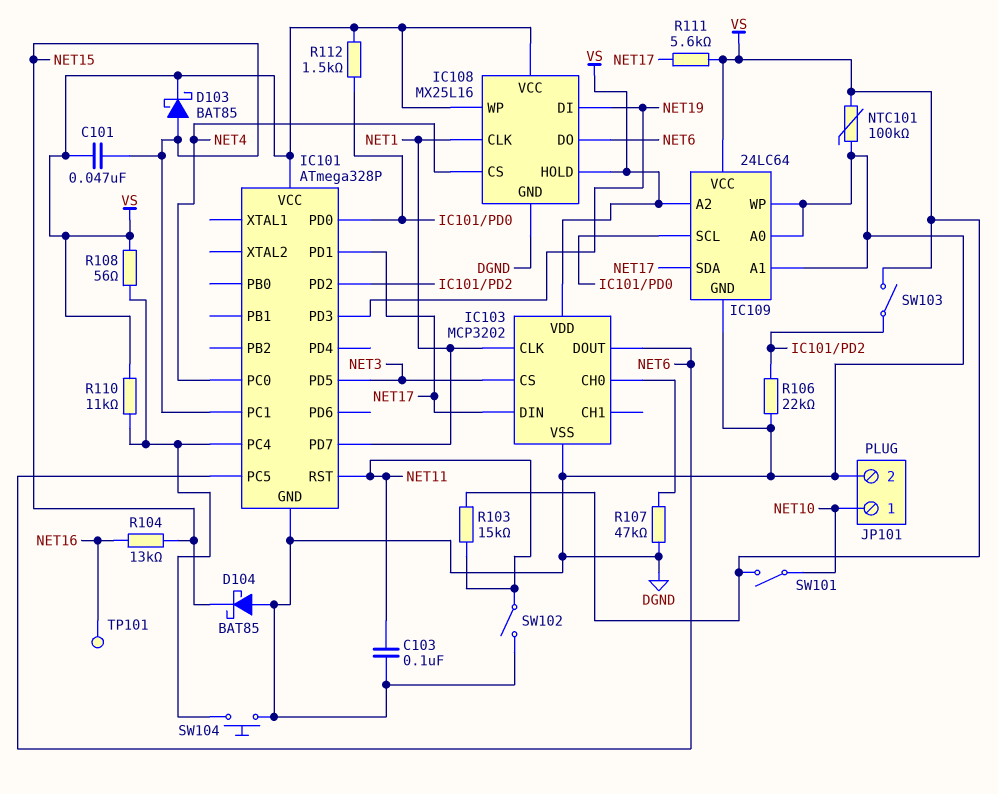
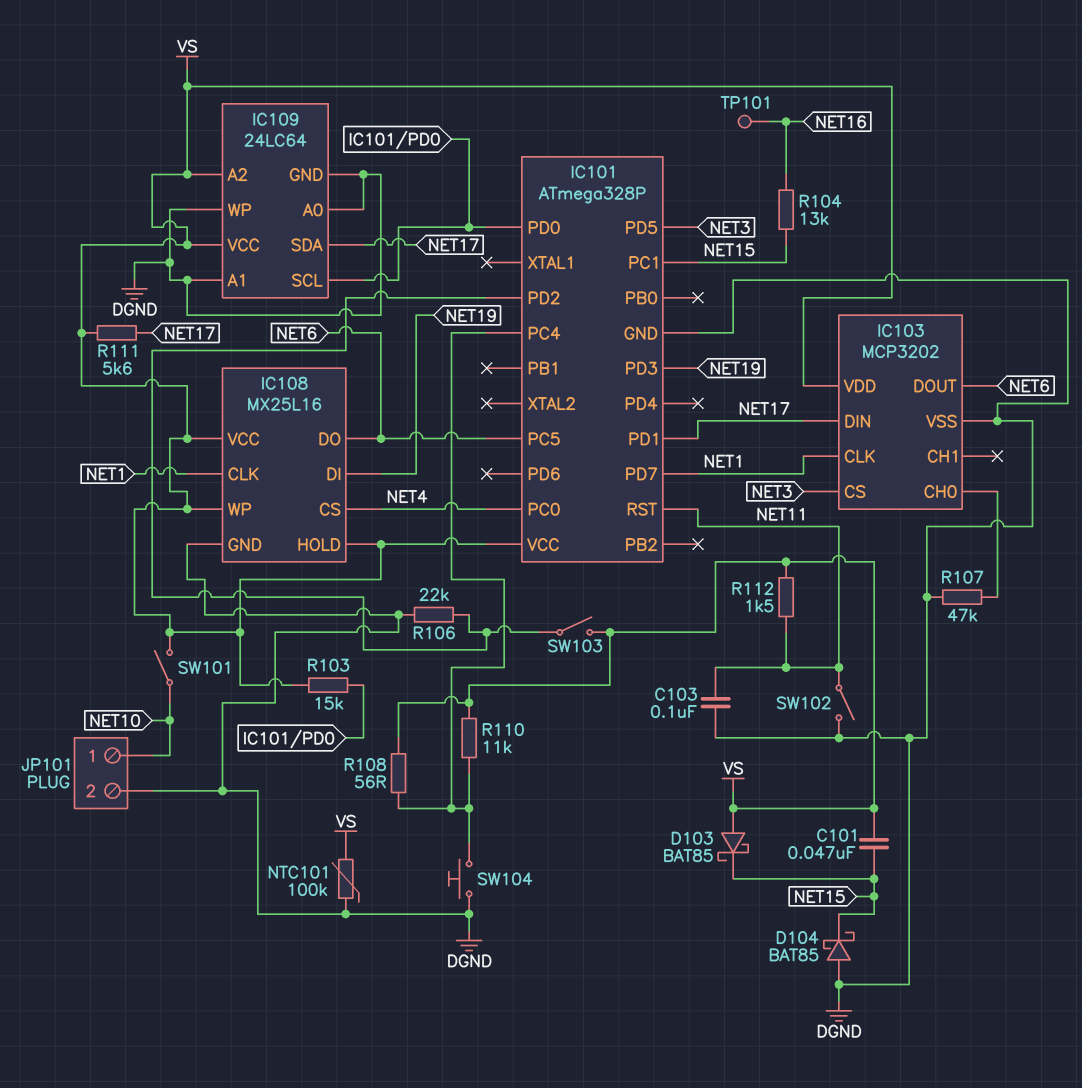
D103: schottky BAT85 (A NET15, K VS) -> schottky BAT85 (A VS, K NET15)
R103: 15k (NET11, VS) -> 15k (IC101/PD0, VS)
R112: 1.5k (IC101/PD0, VS) -> 1.5k (NET11, VS)

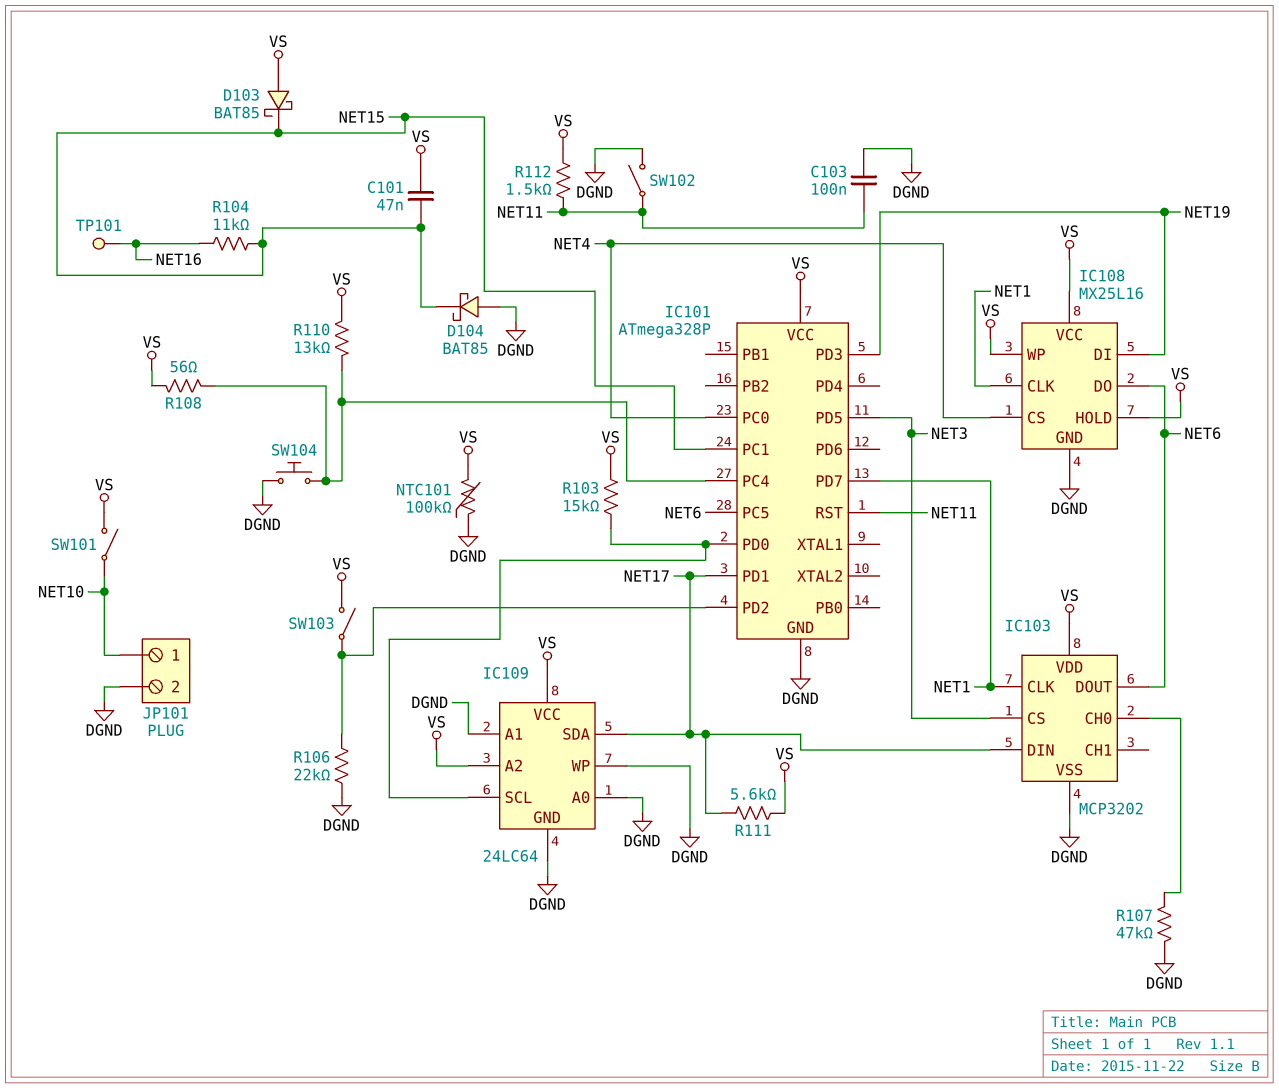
R104: 13k (NET15, NET16) -> 11k (NET15, NET16)
R110: 11k (IC101/PC4, VS) -> 13k (IC101/PC4, VS)

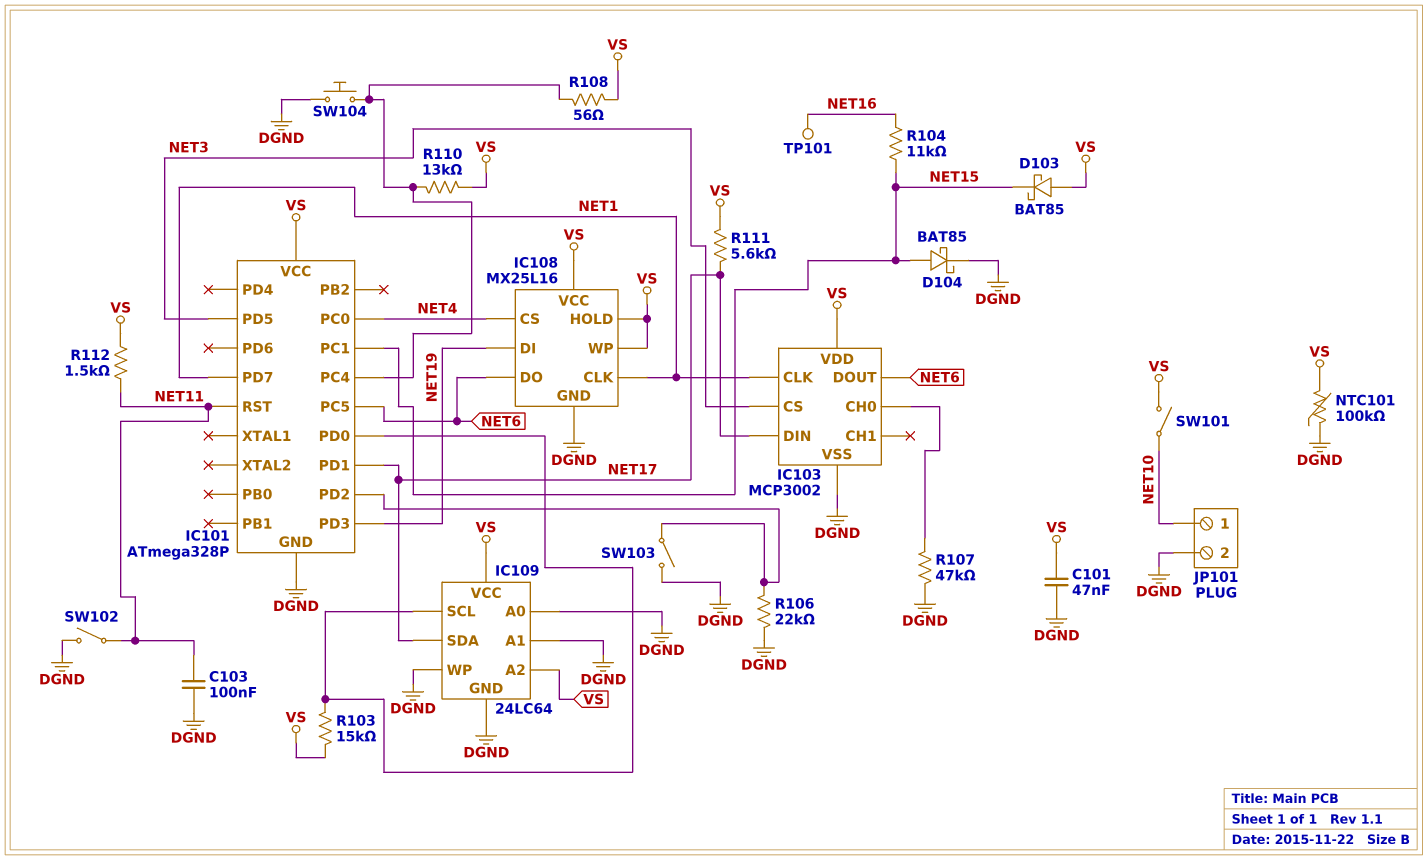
C101: 47nF (NET15, VS) -> 47nF (DGND, VS)
D104: schottky BAT85 (A DGND, K NET15) -> schottky BAT85 (A NET15, K DGND)
IC103: MCP3202 -> MCP3002
SW103: switch (IC101/PD2, VS) -> switch (DGND, IC101/PD2)

